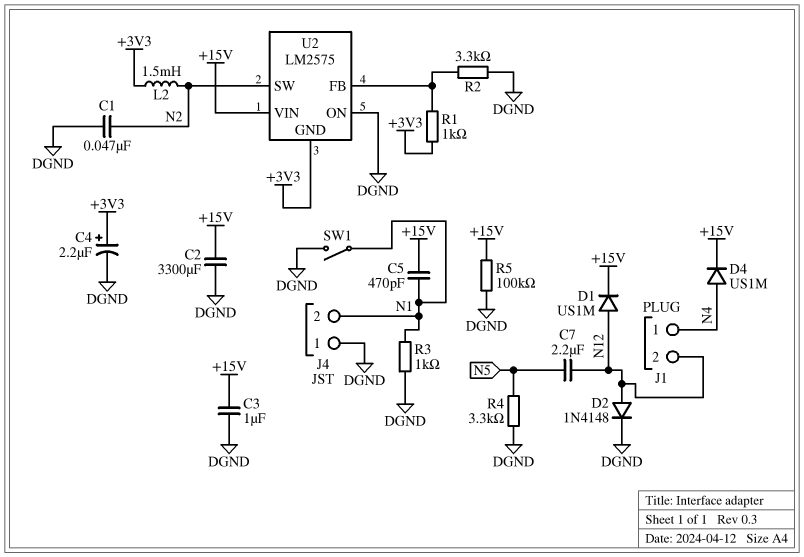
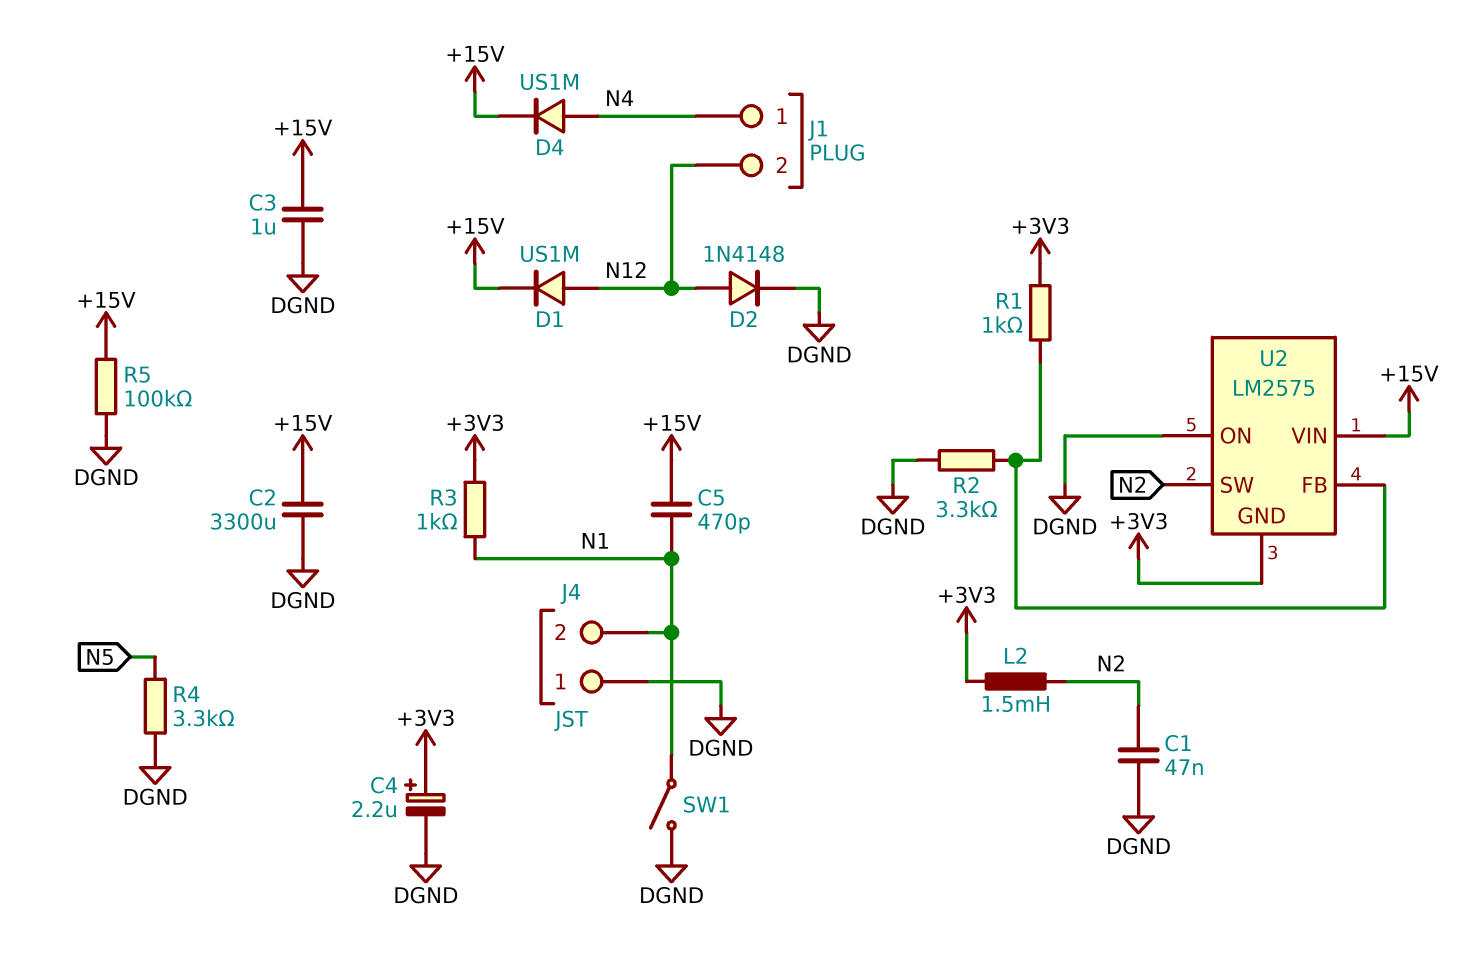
C7: 2.2uF (N5, N12) -> none
R3: 1k (DGND, N1) -> 1k (+3V3, N1)

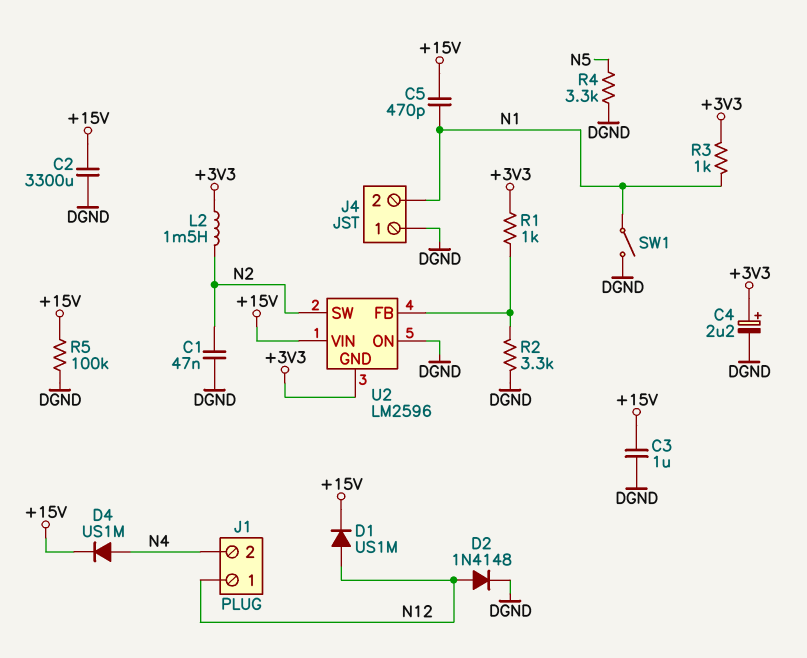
J1 pin 1: N4 -> N12
J1 pin 2: N12 -> N4
U2: LM2575 -> LM2596

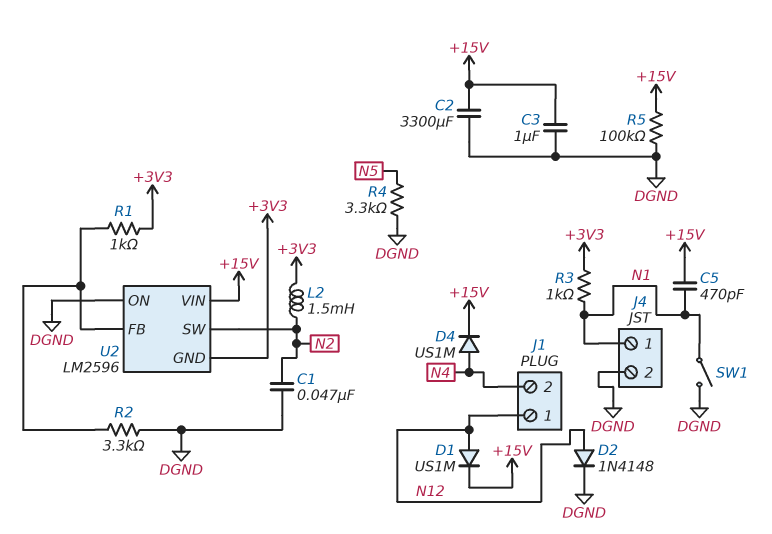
C4: 2.2uF (plus +3V3, minus DGND) -> none
J4 pin 1: DGND -> N1
J4 pin 2: N1 -> DGND

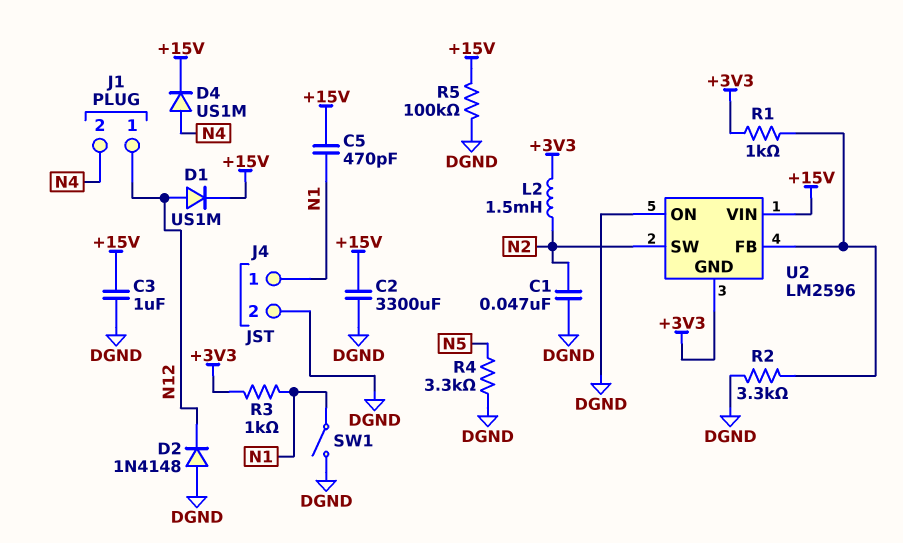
D2: diode 1N4148 (A N12, K DGND) -> diode 1N4148 (A DGND, K N12)

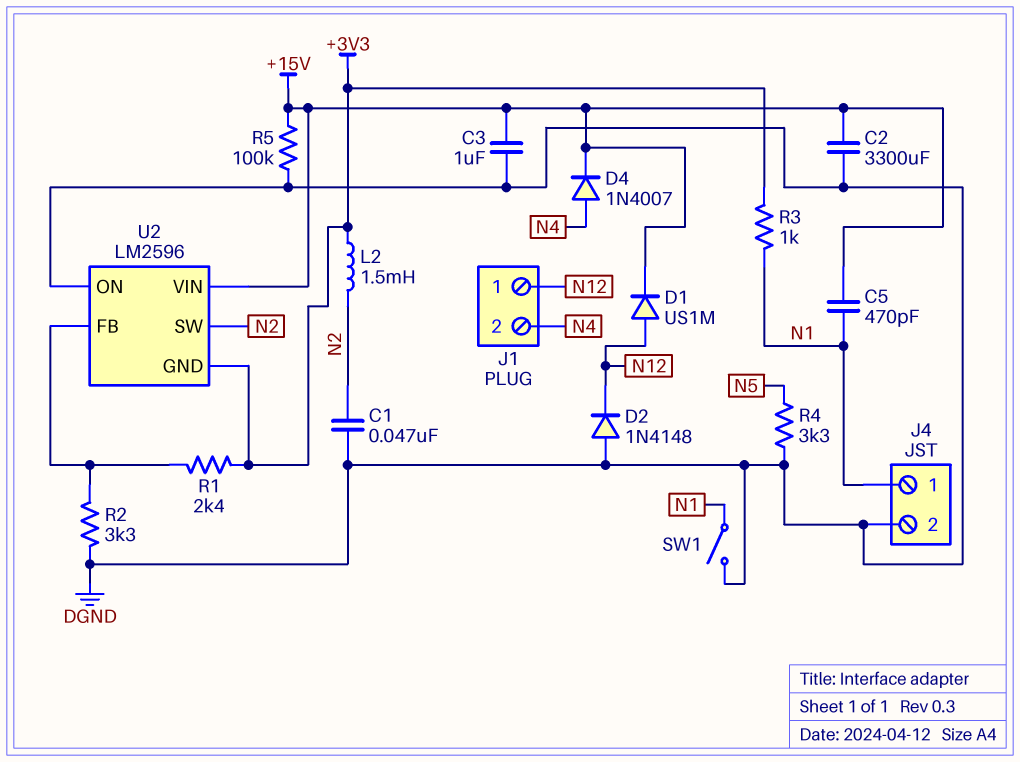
D4: diode US1M (A N4, K +15V) -> diode 1N4007 (A N4, K +15V)
R1: 1k (+3V3, U2/FB) -> 2.4k (+3V3, U2/FB)

